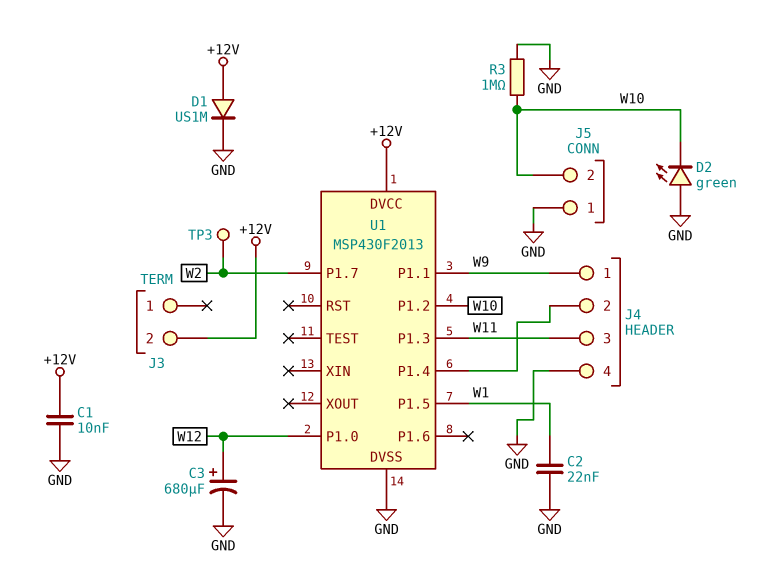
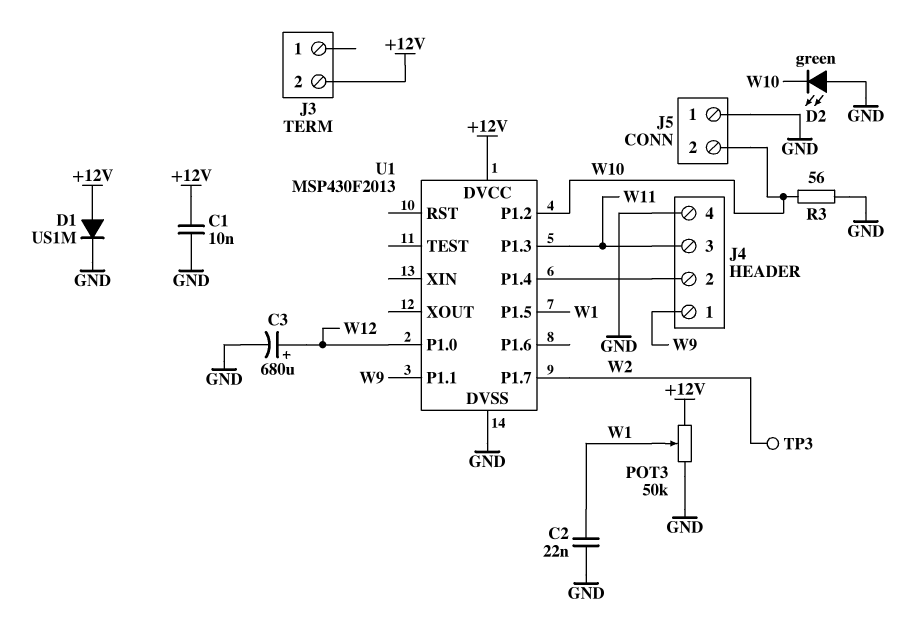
POT3: none -> 50k (+12V, GND, wiper W1)
R3: 1M (GND, W10) -> 56 (GND, W10)

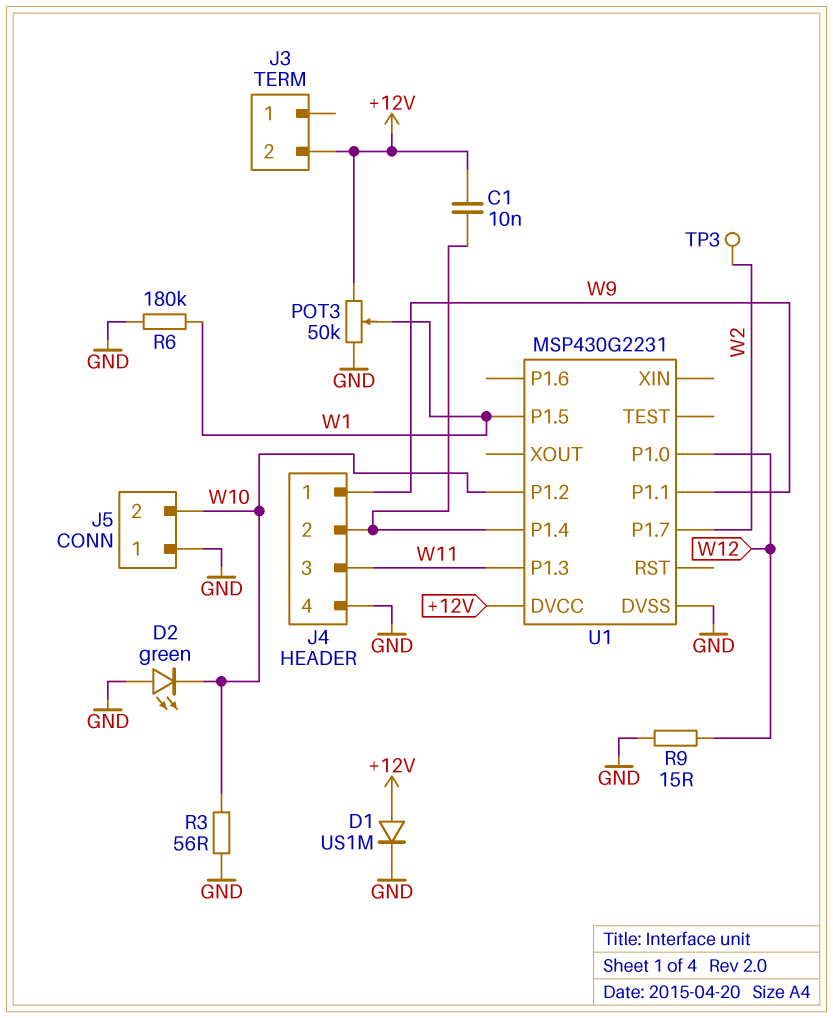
C1: 10nF (+12V, GND) -> 10nF (+12V, J4/2)
C2: 22nF (GND, W1) -> none
C3: 680uF (plus W12, minus GND) -> none
R6: none -> 180k (GND, W1)
R9: none -> 15 (GND, W12)
U1: MSP430F2013 -> MSP430G2231

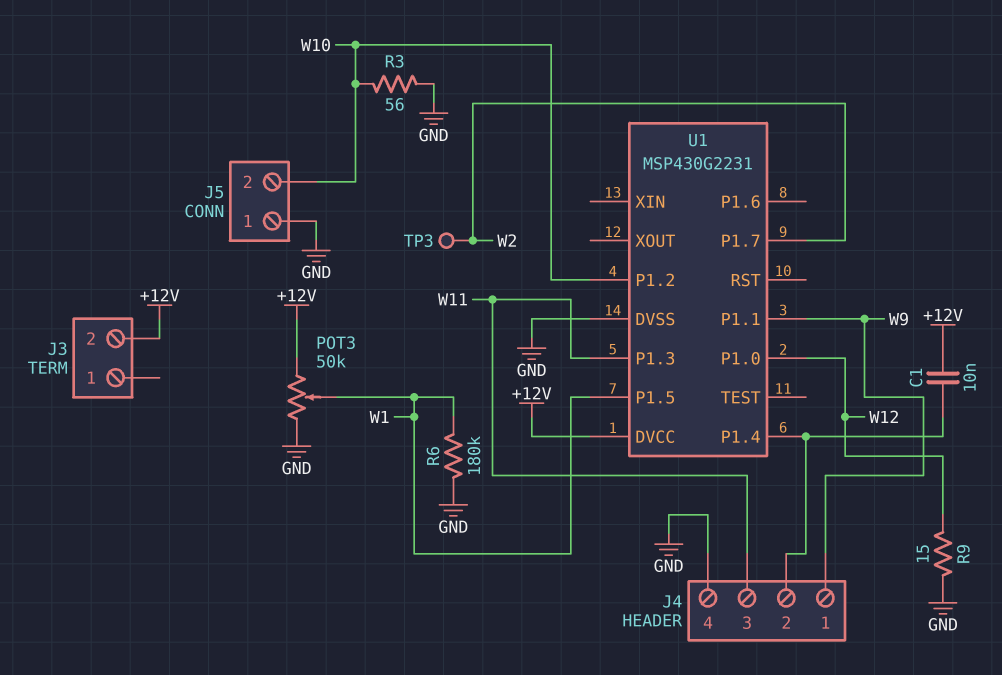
D1: diode US1M (A +12V, K GND) -> none
D2: LED green (A GND, K W10) -> none

